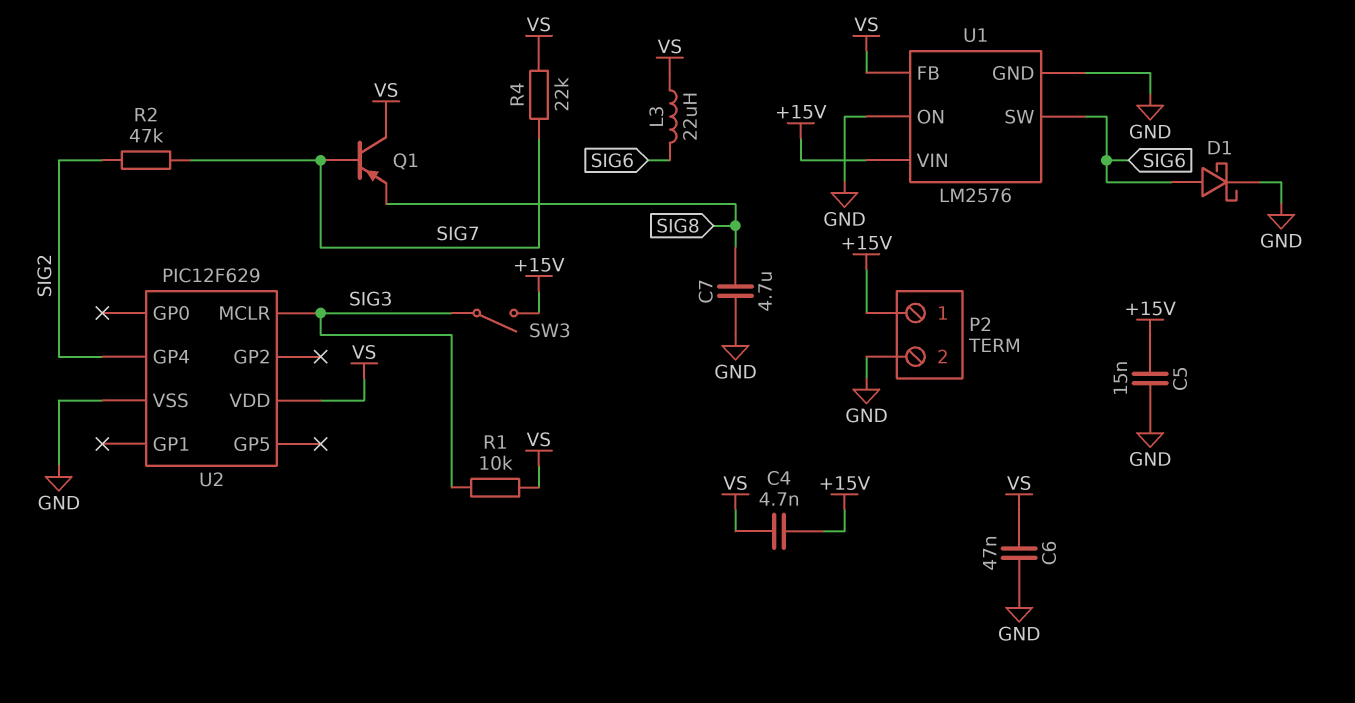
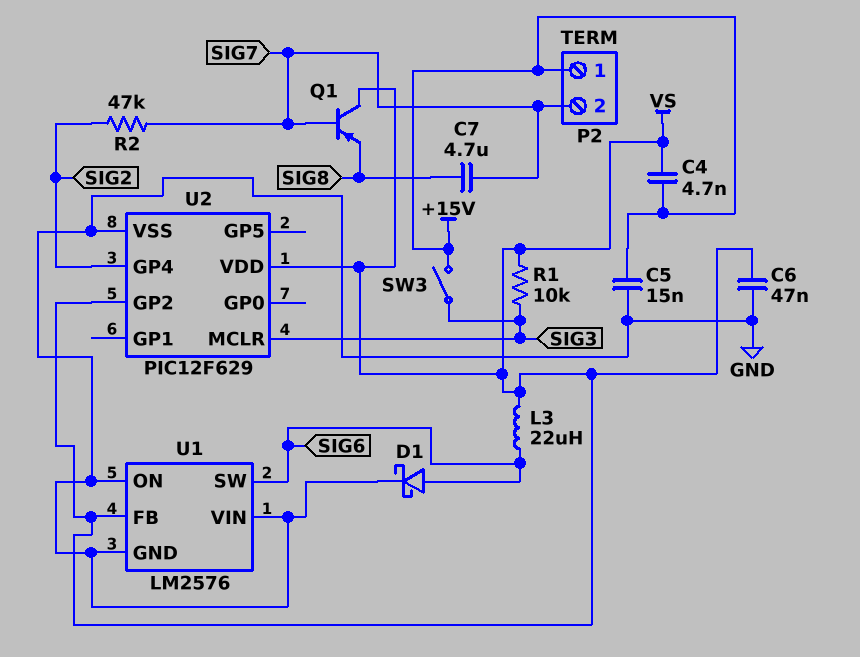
C7: 4.7uF (GND, SIG8) -> 4.7uF (SIG7, SIG8)
P2 pin 2: GND -> SIG7
R4: 22k (SIG7, VS) -> none
U1 pin VIN: +15V -> GND
U2 pin GP2: none -> VS

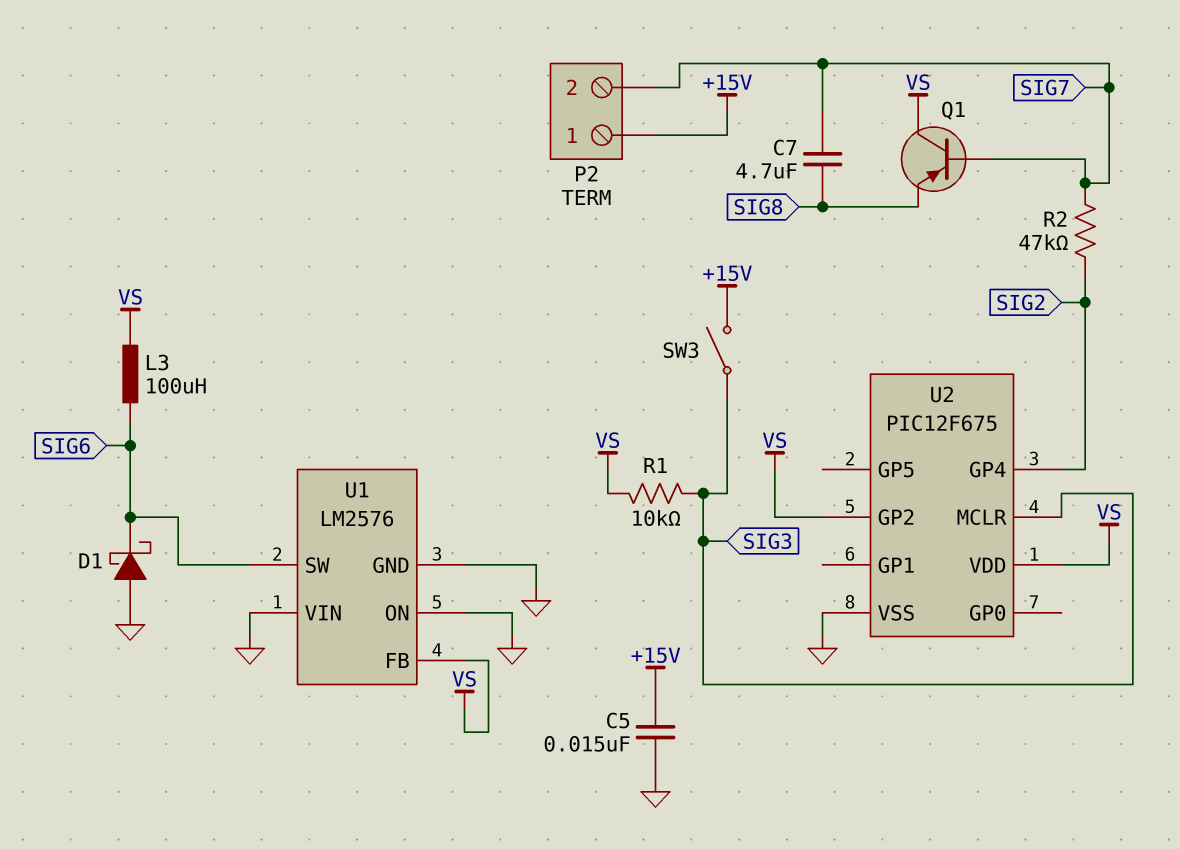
C4: 4.7nF (+15V, VS) -> none
C6: 47nF (GND, VS) -> none
D1: schottky (A SIG6, K GND) -> schottky (A GND, K SIG6)
L3: 22uH (SIG6, VS) -> 100uH (SIG6, VS)
U2: PIC12F629 -> PIC12F675

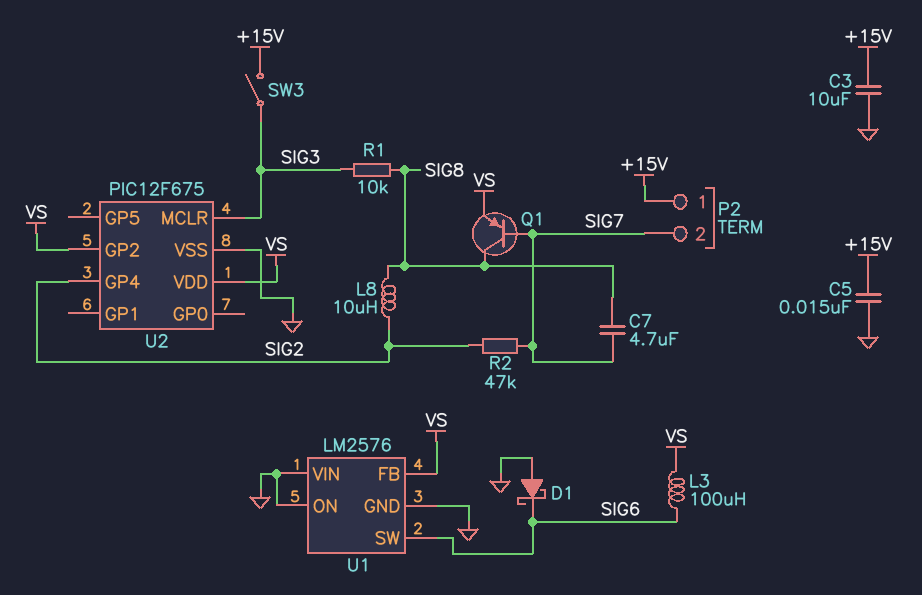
C3: none -> 10uF (+15V, GND)
L8: none -> 10uH (SIG2, SIG8)
Q1: PNP (B SIG7, C VS, E SIG8) -> PNP (B SIG7, C SIG8, E VS)
R1: 10k (SIG3, VS) -> 10k (SIG3, SIG8)

